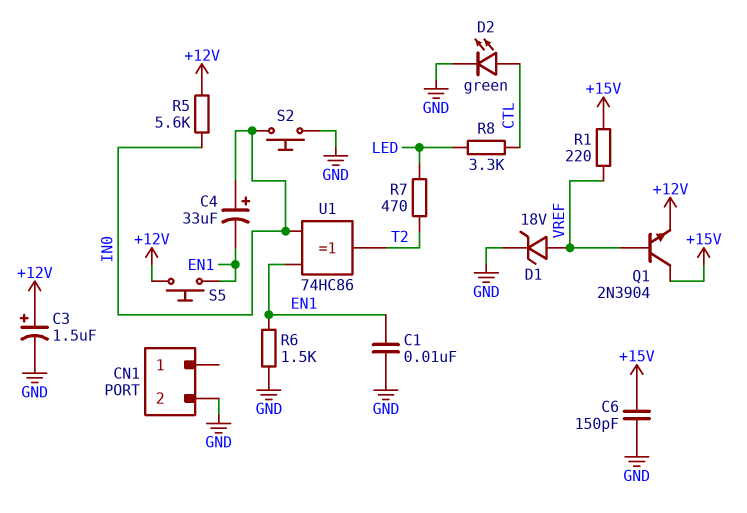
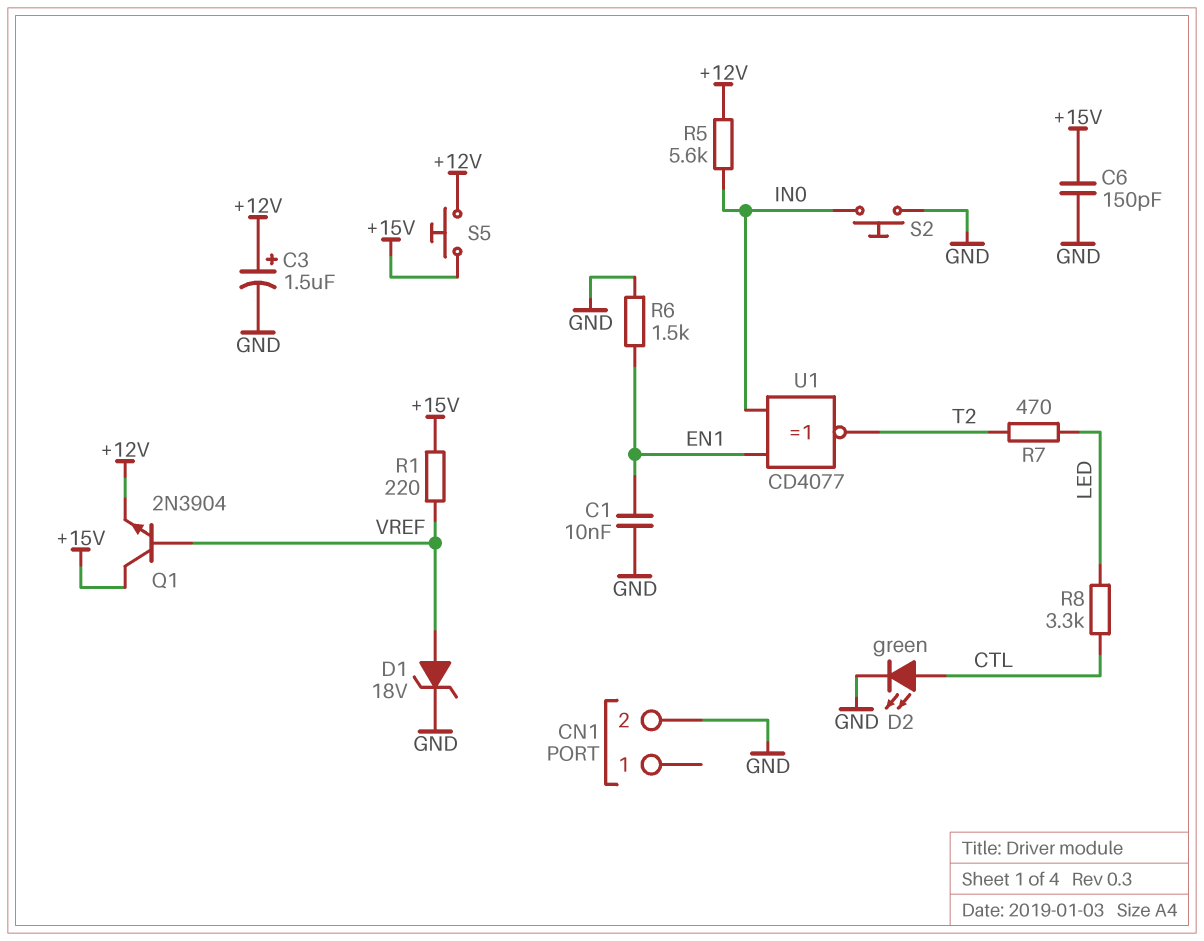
C4: 33uF (plus IN0, minus EN1) -> none
S5: button (+12V, EN1) -> button (+12V, +15V)
U1: XOR 74HC86 (in EN1, in IN0, out T2) -> XNOR CD4077 (in EN1, in IN0, out T2)

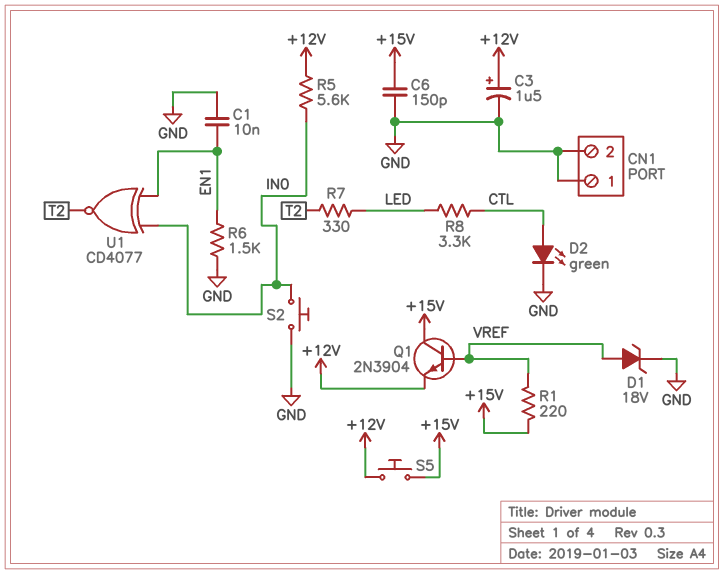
CN1 pin 1: none -> GND
R7: 470 (LED, T2) -> 330 (LED, T2)

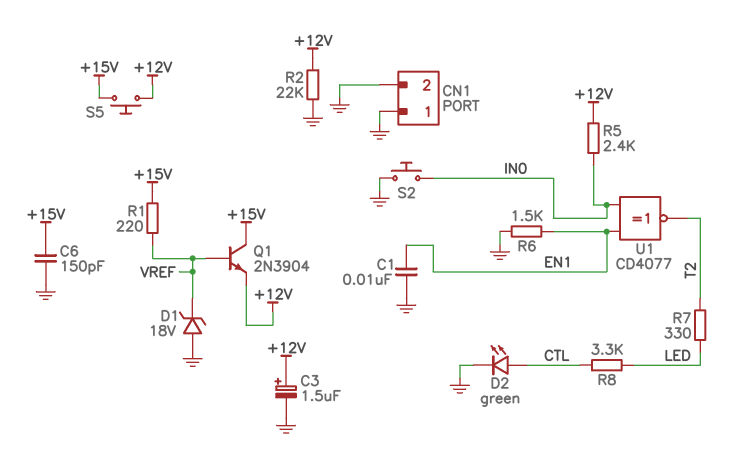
D1: zener 18V (A VREF, K GND) -> zener 18V (A GND, K VREF)
R2: none -> 22k (+12V, GND)
R5: 5.6k (+12V, IN0) -> 2.4k (+12V, IN0)

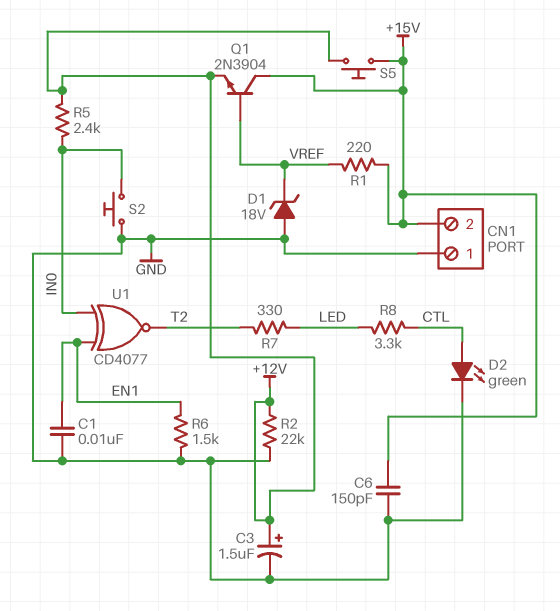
CN1 pin 2: GND -> +15V

